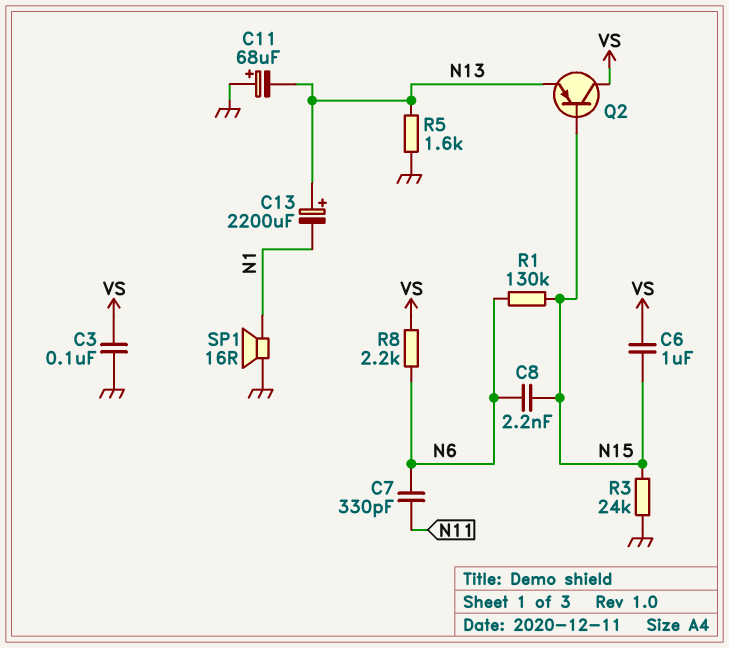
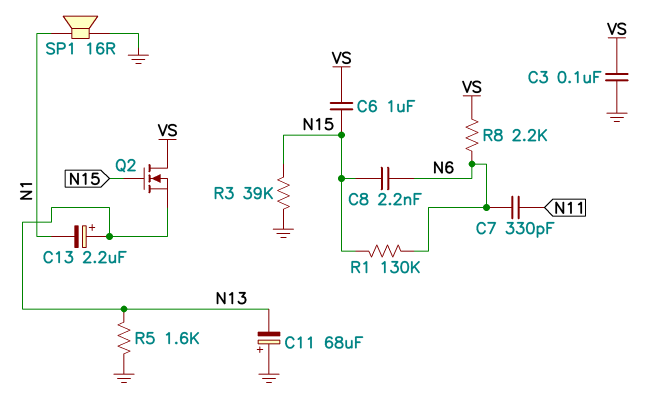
C13: 2200uF (plus N13, minus N1) -> 2.2uF (plus N13, minus N1)
Q2: PNP (B N15, C VS, E N13) -> NMOS (G N15, D VS, S N13)
R3: 24k (GND, N15) -> 39k (GND, N15)

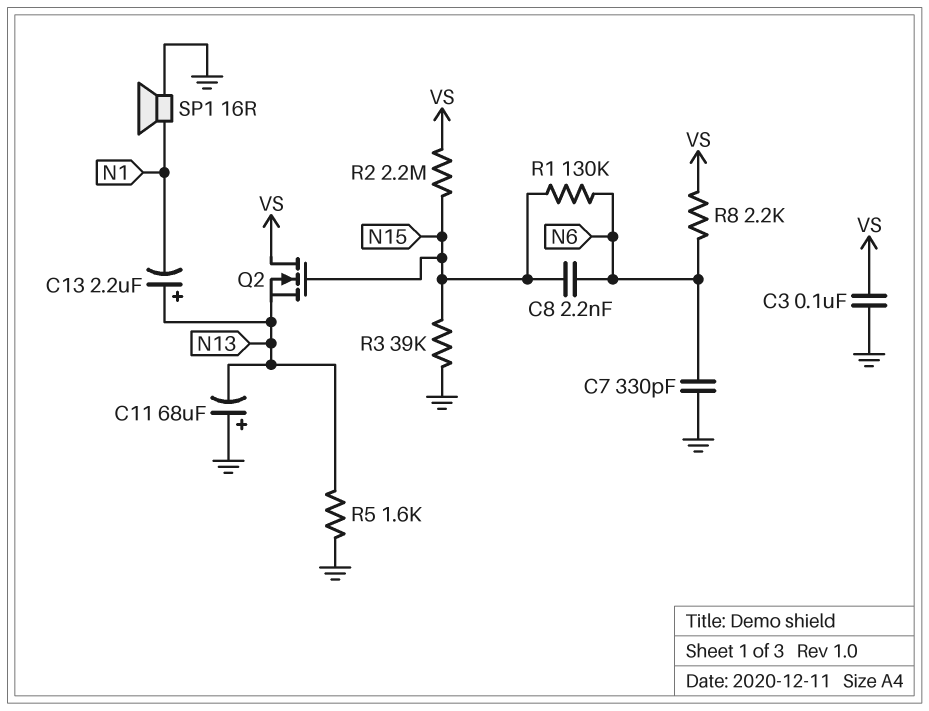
C6: 1uF (N15, VS) -> none
C7: 330pF (N6, N11) -> 330pF (GND, N6)
R2: none -> 2.2M (N15, VS)

